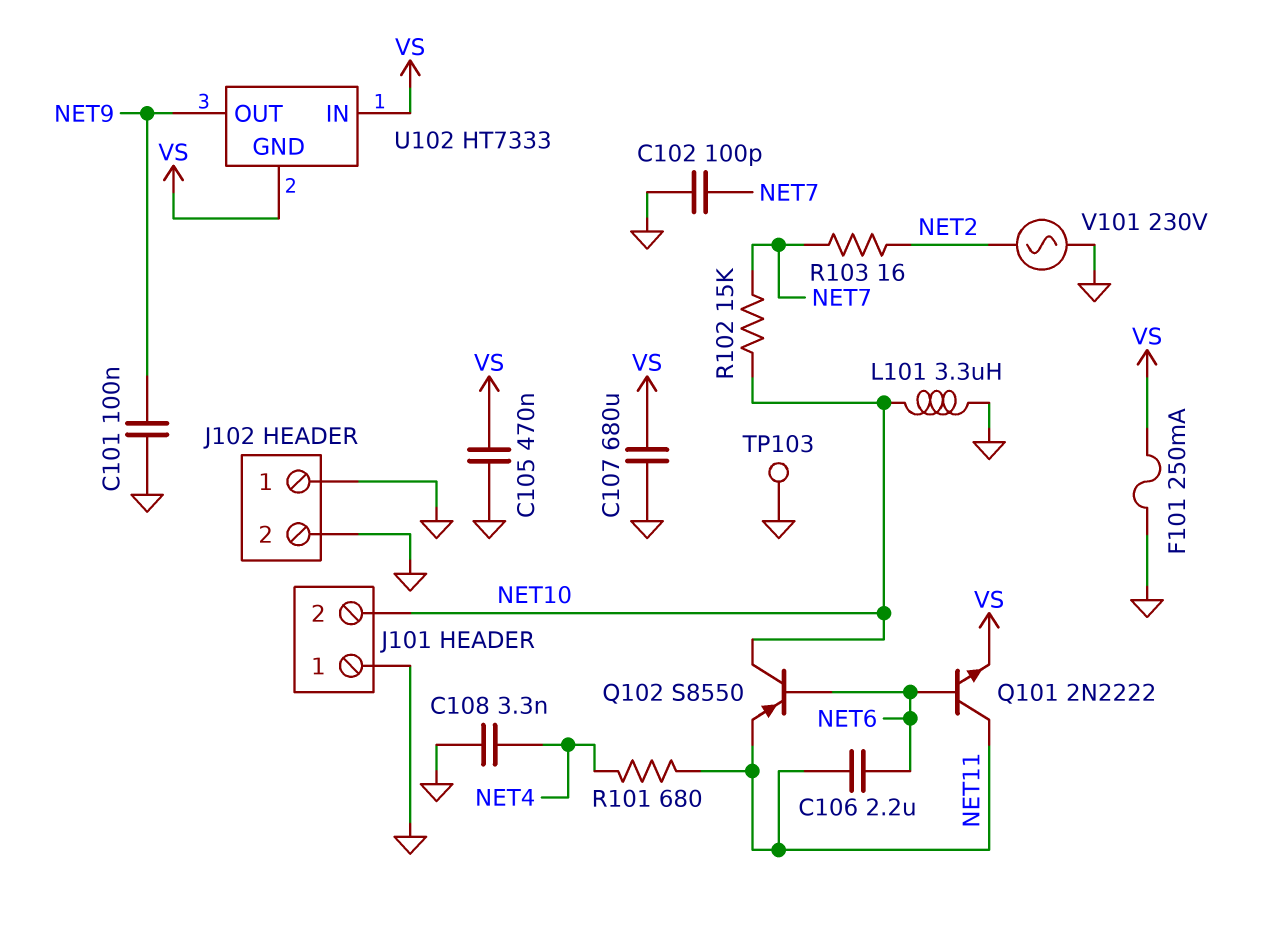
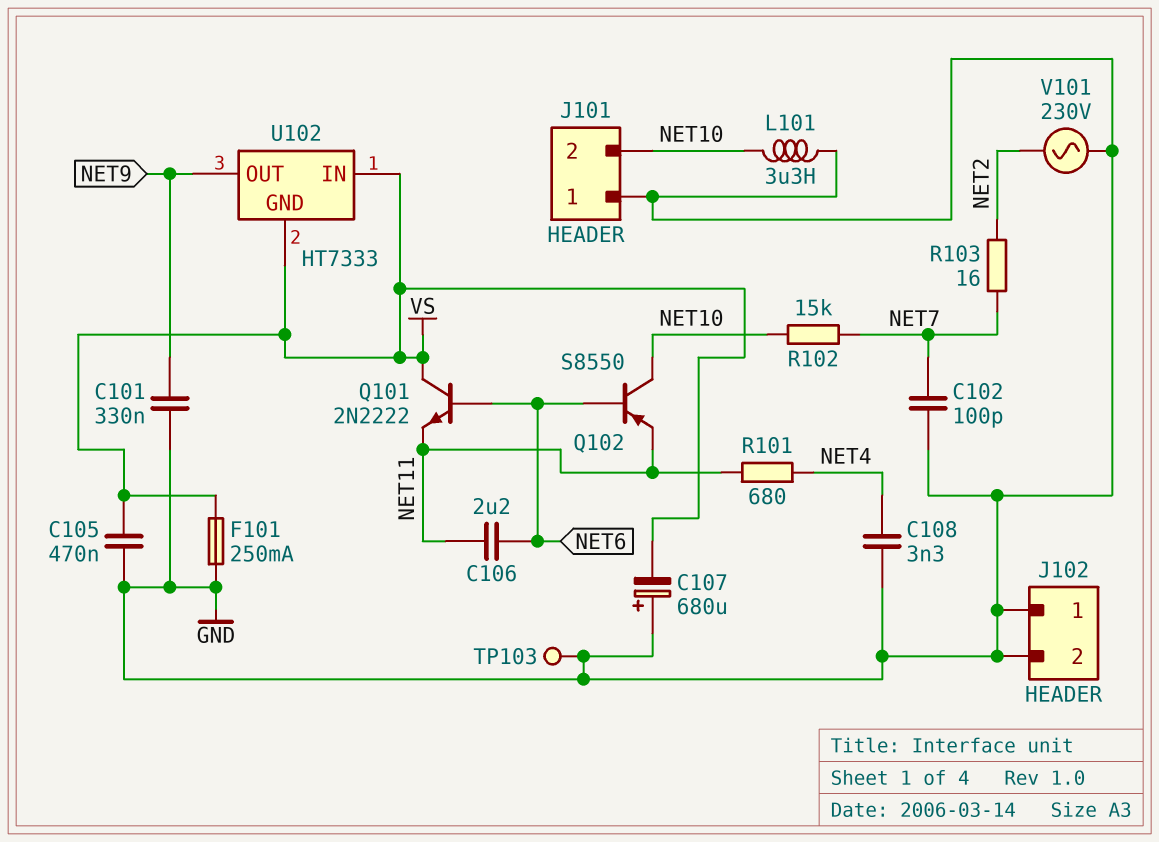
C101: 100nF (GND, NET9) -> 330nF (GND, NET9)
C107: 680uF (GND, VS) -> 680uF (plus GND, minus VS)
Q101: NPN 2N2222 (B NET6, C NET11, E VS) -> NPN 2N2222 (B NET6, C VS, E NET11)

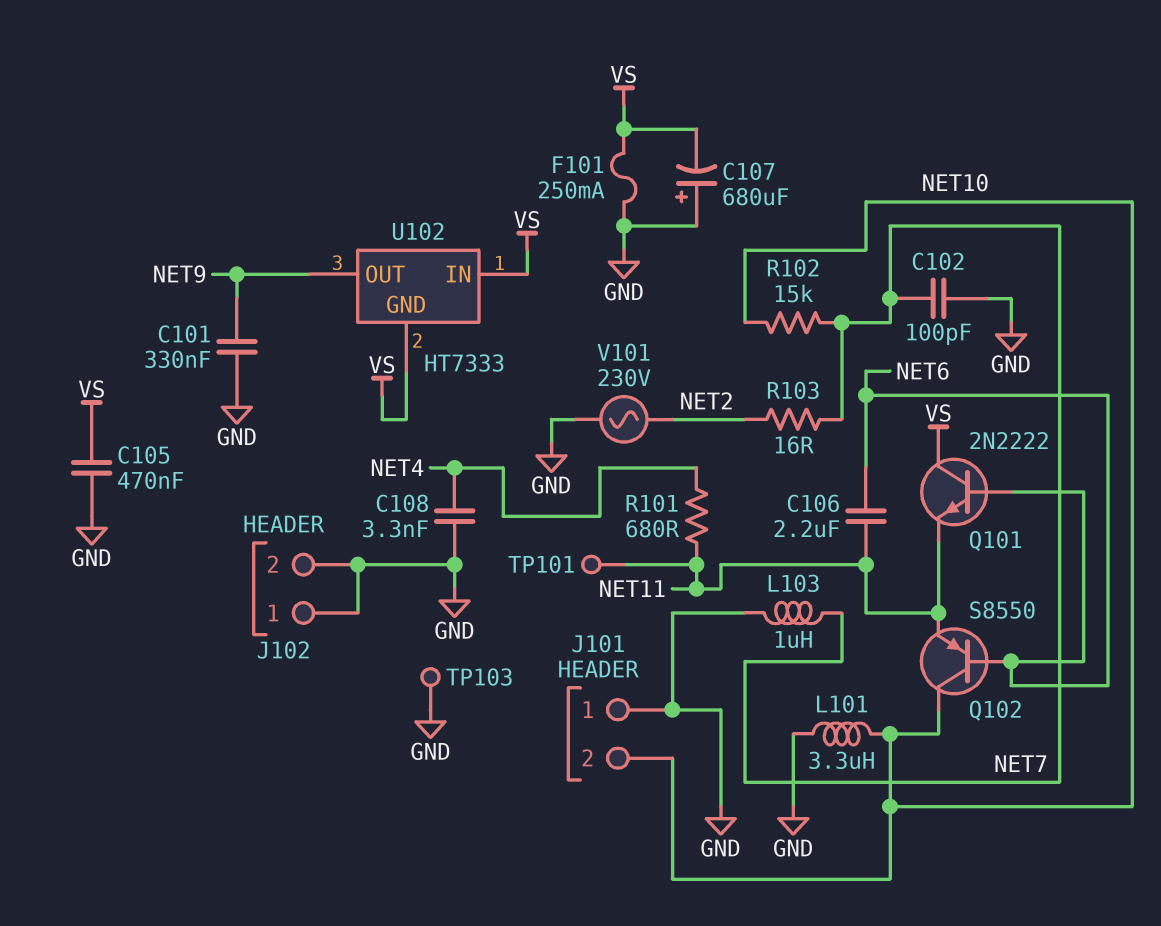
L103: none -> 1uH (GND, NET7)
TP101: none -> test point (NET11)

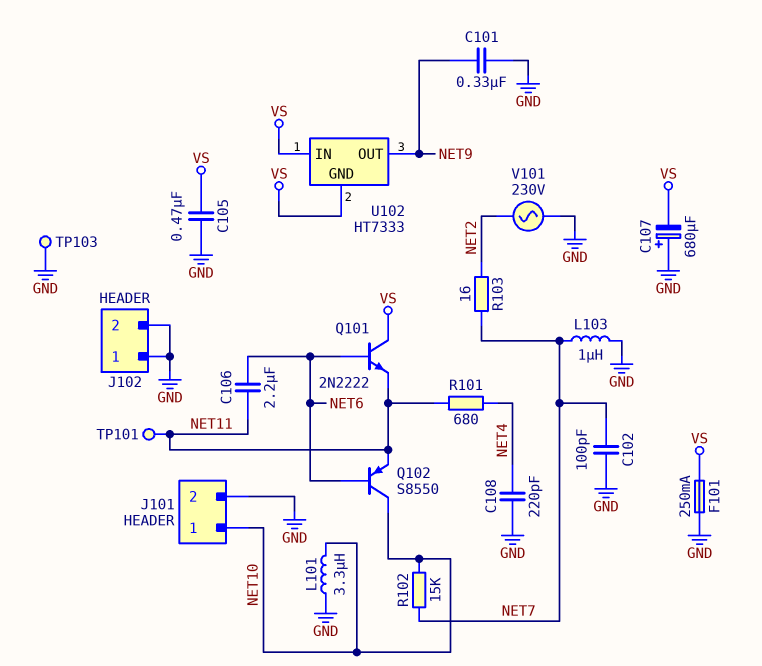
C108: 3.3nF (GND, NET4) -> 220pF (GND, NET4)
J101 pin 1: GND -> NET10
J101 pin 2: NET10 -> GND

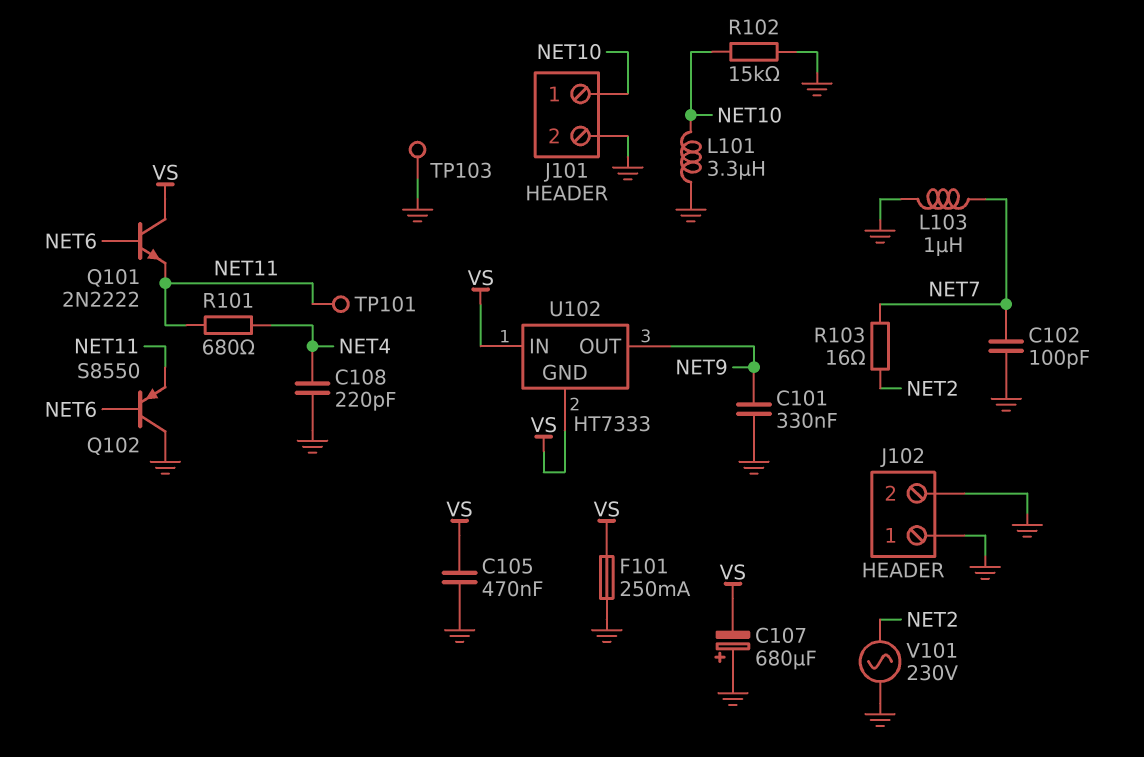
C106: 2.2uF (NET6, NET11) -> none
Q102: PNP S8550 (B NET6, C NET10, E NET11) -> PNP S8550 (B NET6, C GND, E NET11)
R102: 15k (NET7, NET10) -> 15k (GND, NET10)

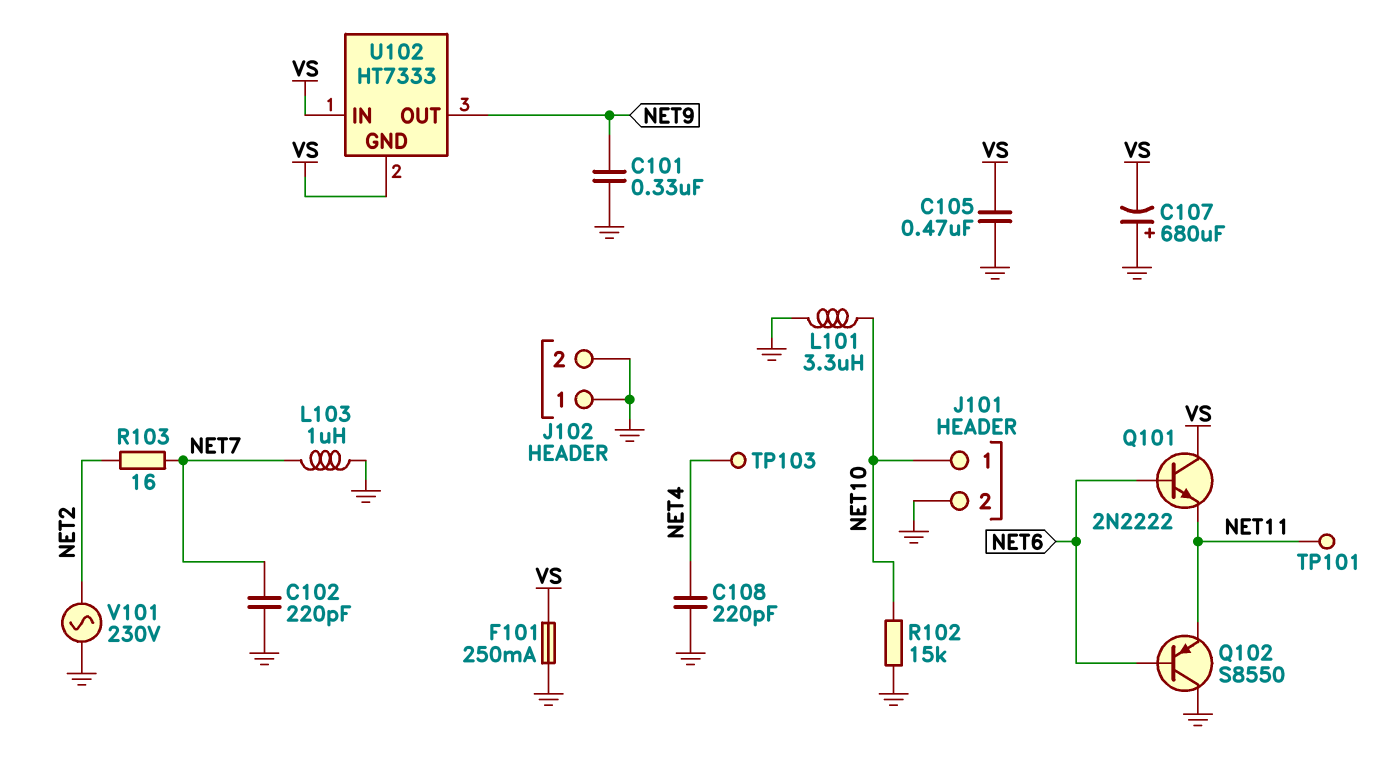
C102: 100pF (GND, NET7) -> 220pF (GND, NET7)
R101: 680 (NET4, NET11) -> none
TP103: test point (GND) -> test point (NET4)

